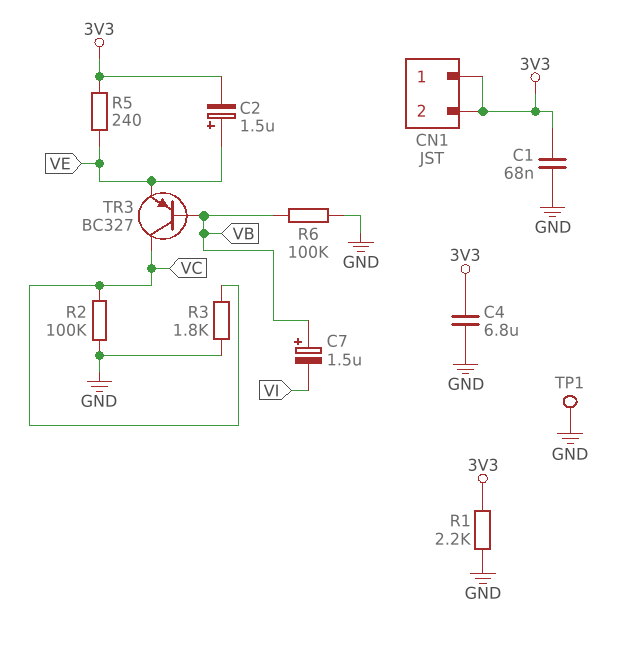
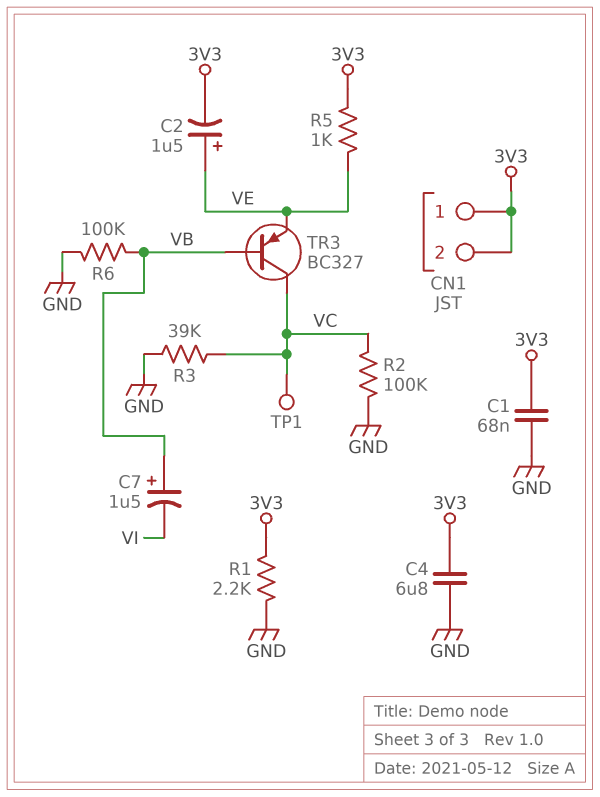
R3: 1.8k (GND, VC) -> 39k (GND, VC)
R5: 240 (3V3, VE) -> 1k (3V3, VE)
TP1: test point (GND) -> test point (VC)

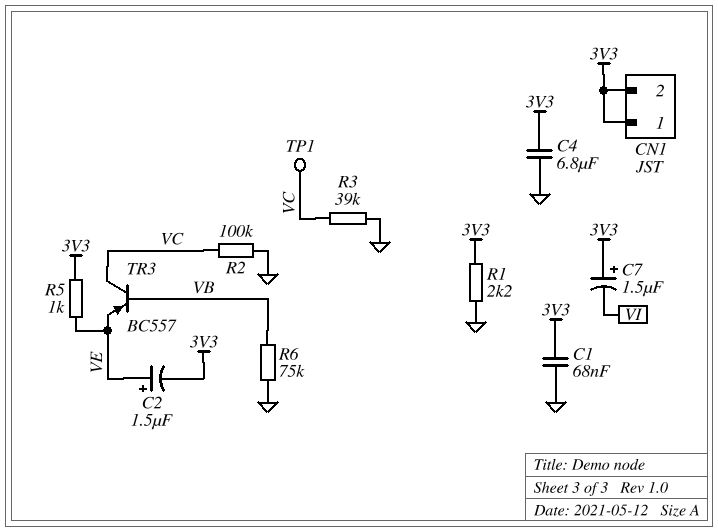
C7: 1.5uF (plus VB, minus VI) -> 1.5uF (plus 3V3, minus VI)
R6: 100k (GND, VB) -> 75k (GND, VB)
TR3: PNP BC327 (B VB, C VC, E VE) -> PNP BC557 (B VB, C VC, E VE)

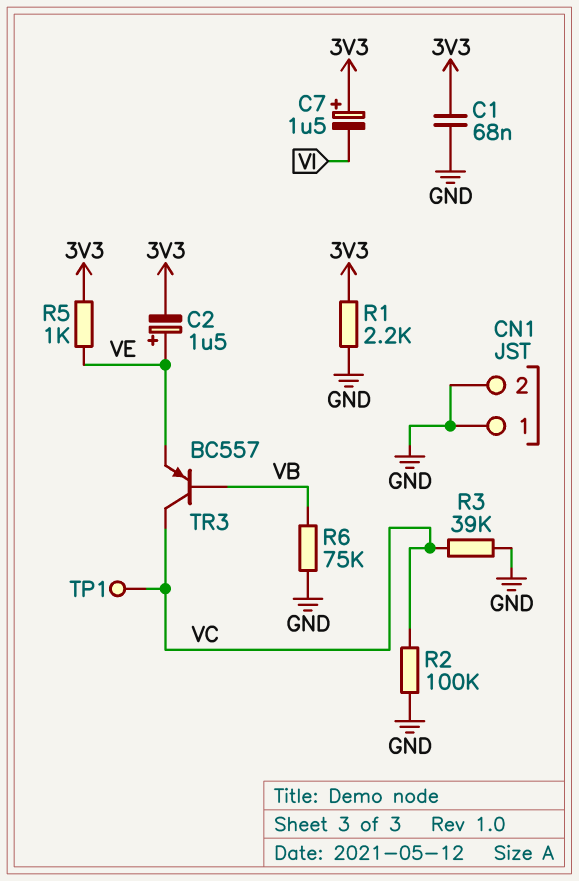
C4: 6.8uF (3V3, GND) -> none
CN1 pin 1: 3V3 -> GND
CN1 pin 2: 3V3 -> GND

